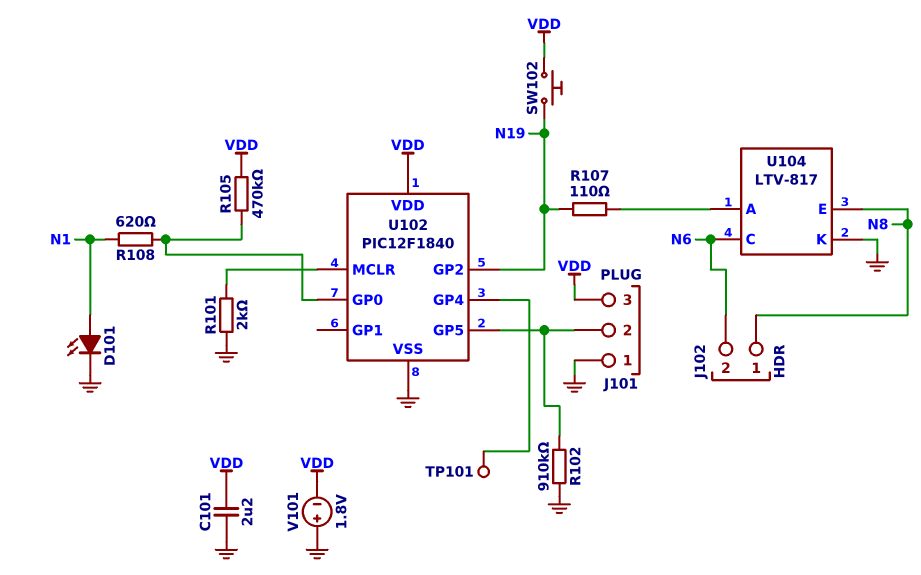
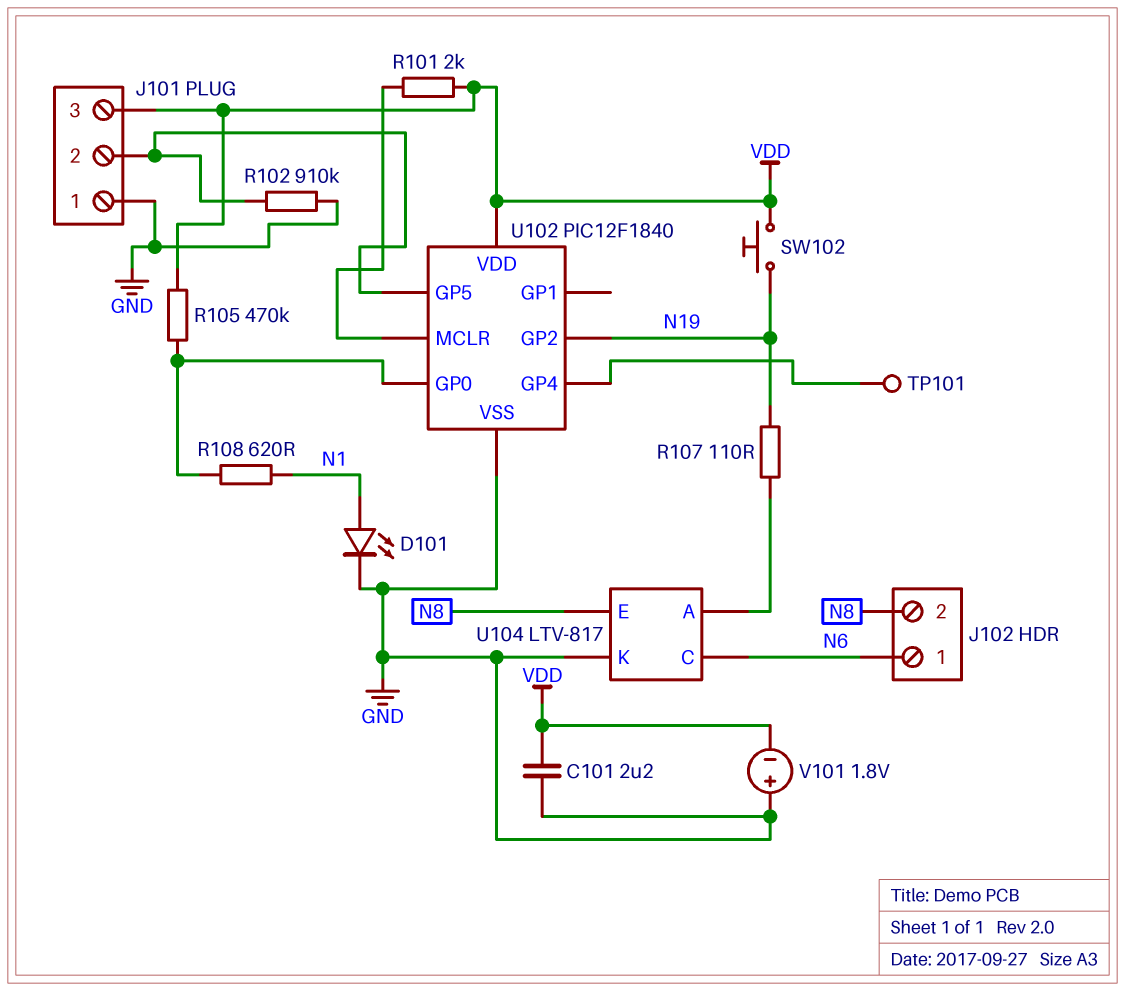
J102 pin 1: N8 -> N6
J102 pin 2: N6 -> N8
R101: 2k (GND, U102/MCLR) -> 2k (U102/MCLR, VDD)

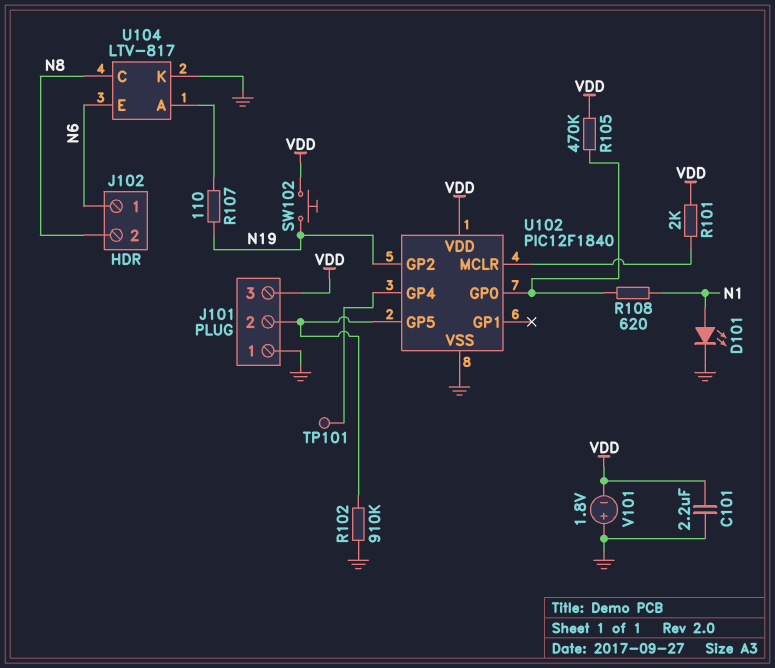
U104 pin C: N6 -> N8
U104 pin E: N8 -> N6

